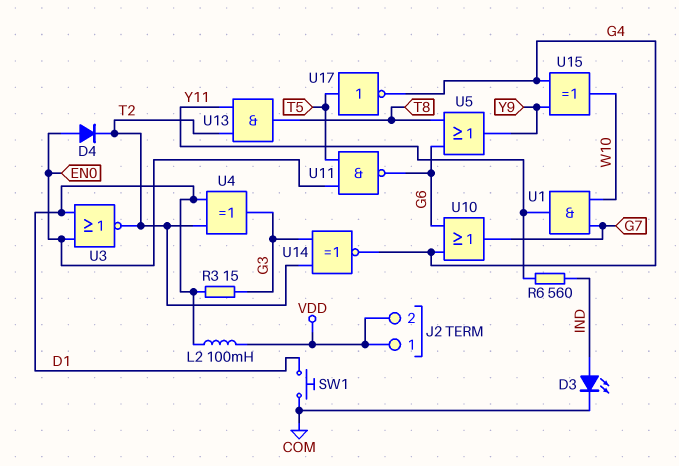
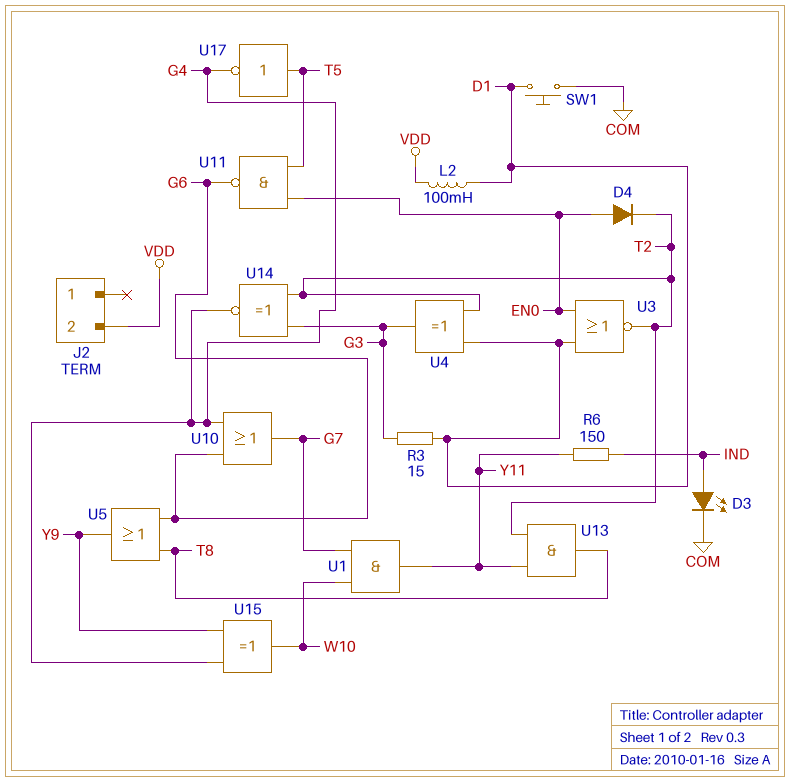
J2 pin 1: VDD -> none
R6: 560 (IND, Y11) -> 150 (IND, Y11)

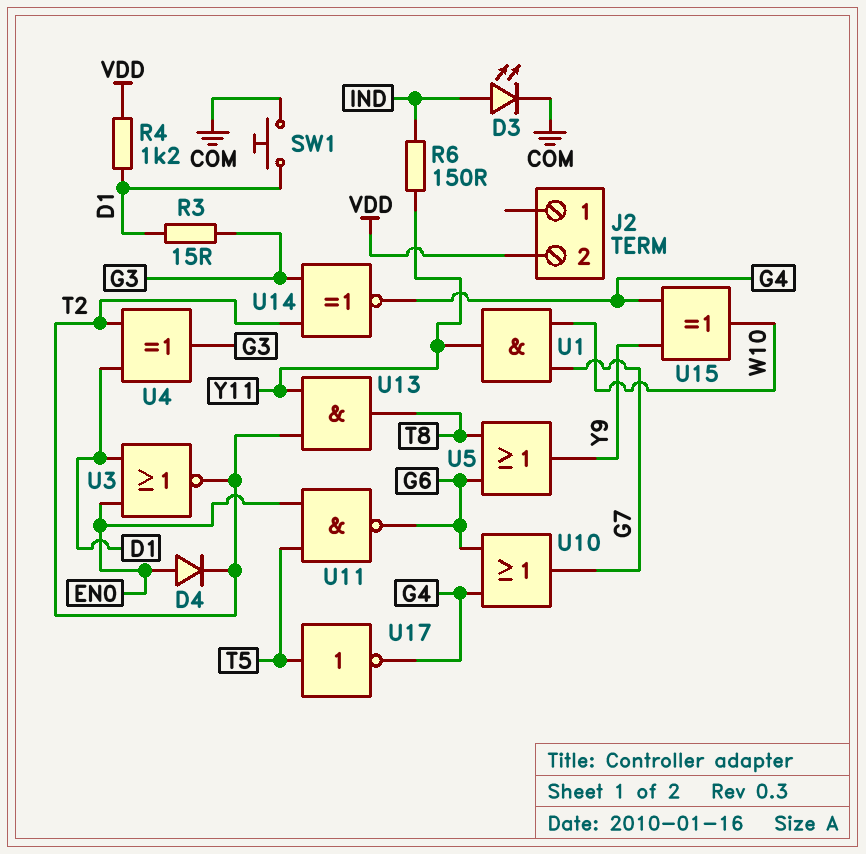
L2: 100mH (D1, VDD) -> none
R4: none -> 1.2k (D1, VDD)

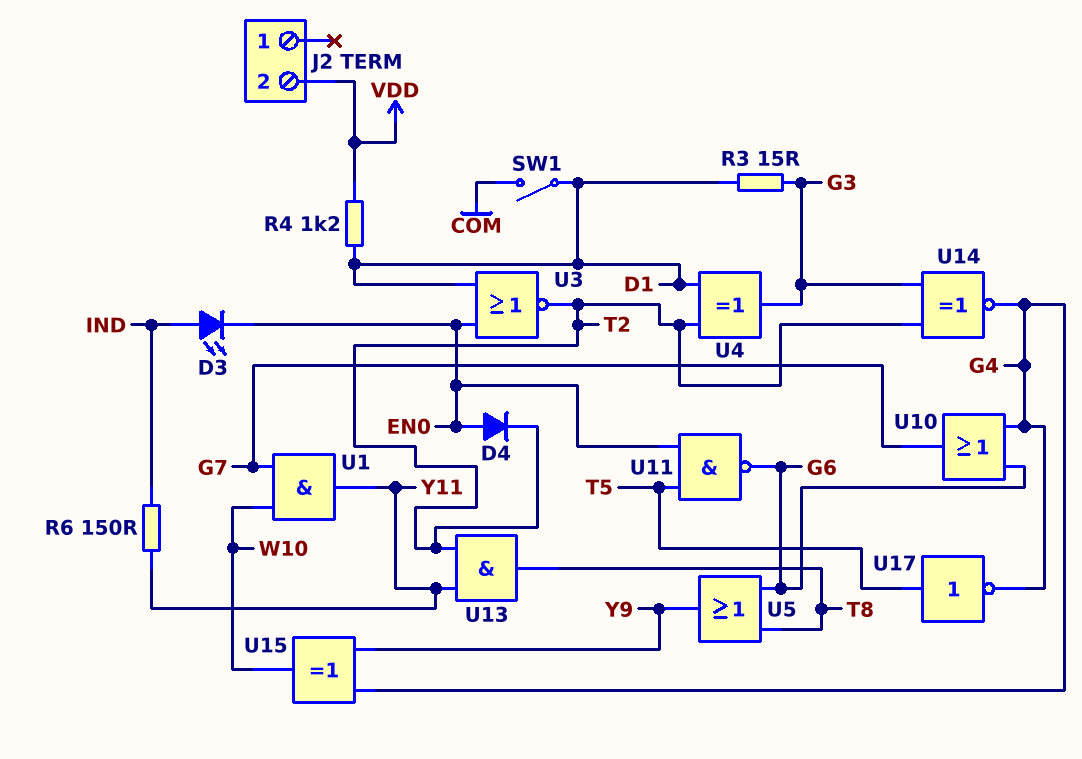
D3: LED (A IND, K COM) -> LED (A IND, K EN0)
SW1: button (COM, D1) -> switch (COM, D1)

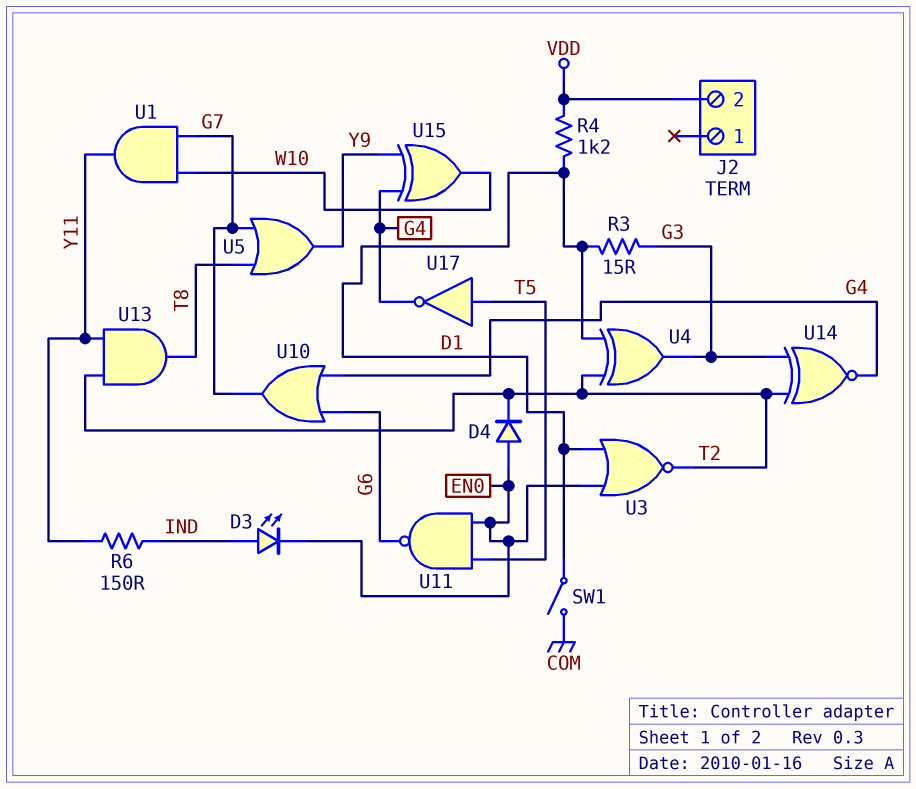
U5: OR (in G6, in T8, out Y9) -> OR (in G7, in T8, out Y9)

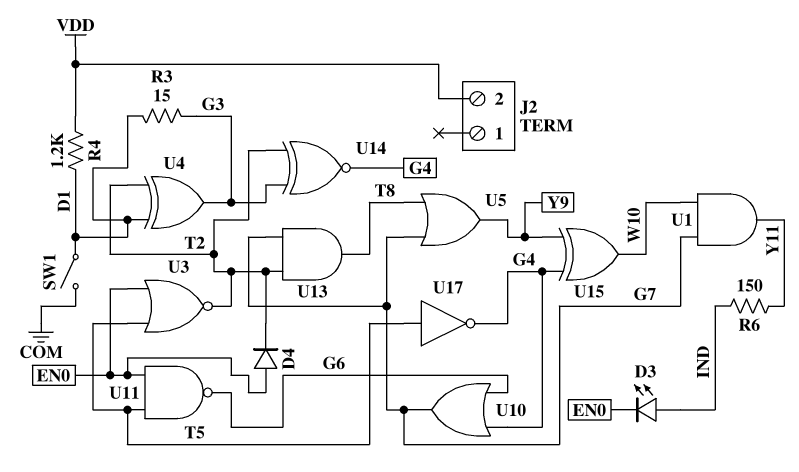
U3: NOR (in D1, in EN0, out T2) -> NOR (in EN0, in T5, out T2)
U13: AND (in T2, in Y11, out T8) -> AND (in G7, in T2, out T8)

